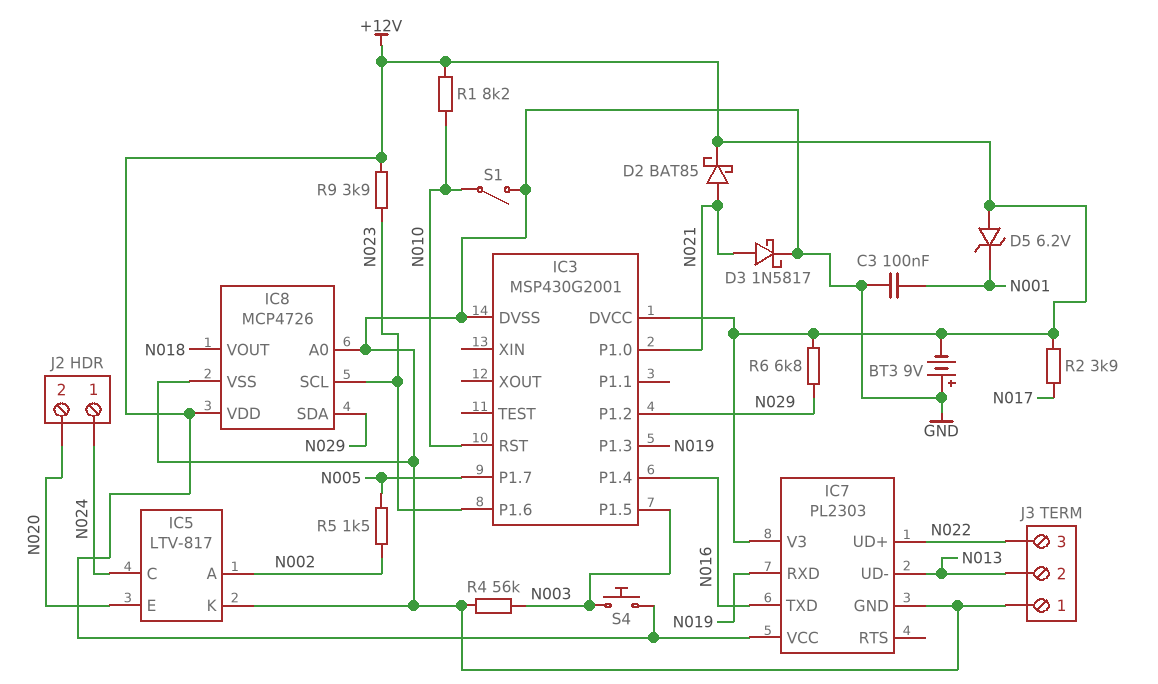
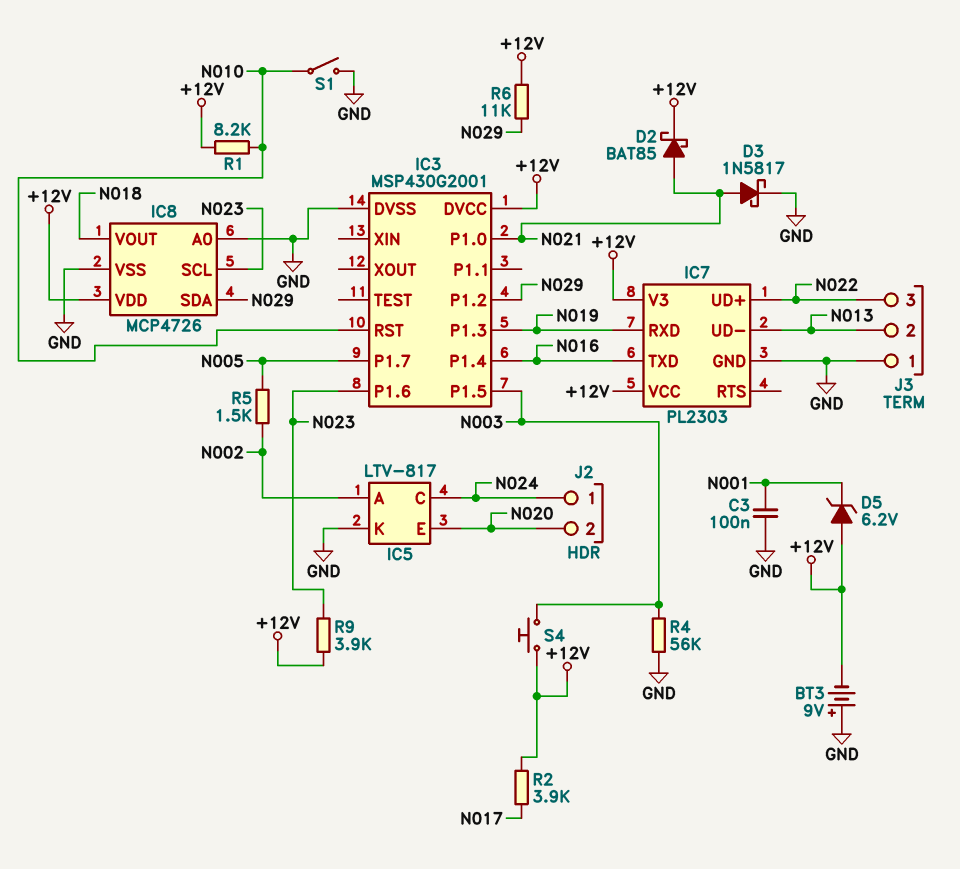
R6: 6.8k (+12V, N029) -> 11k (+12V, N029)

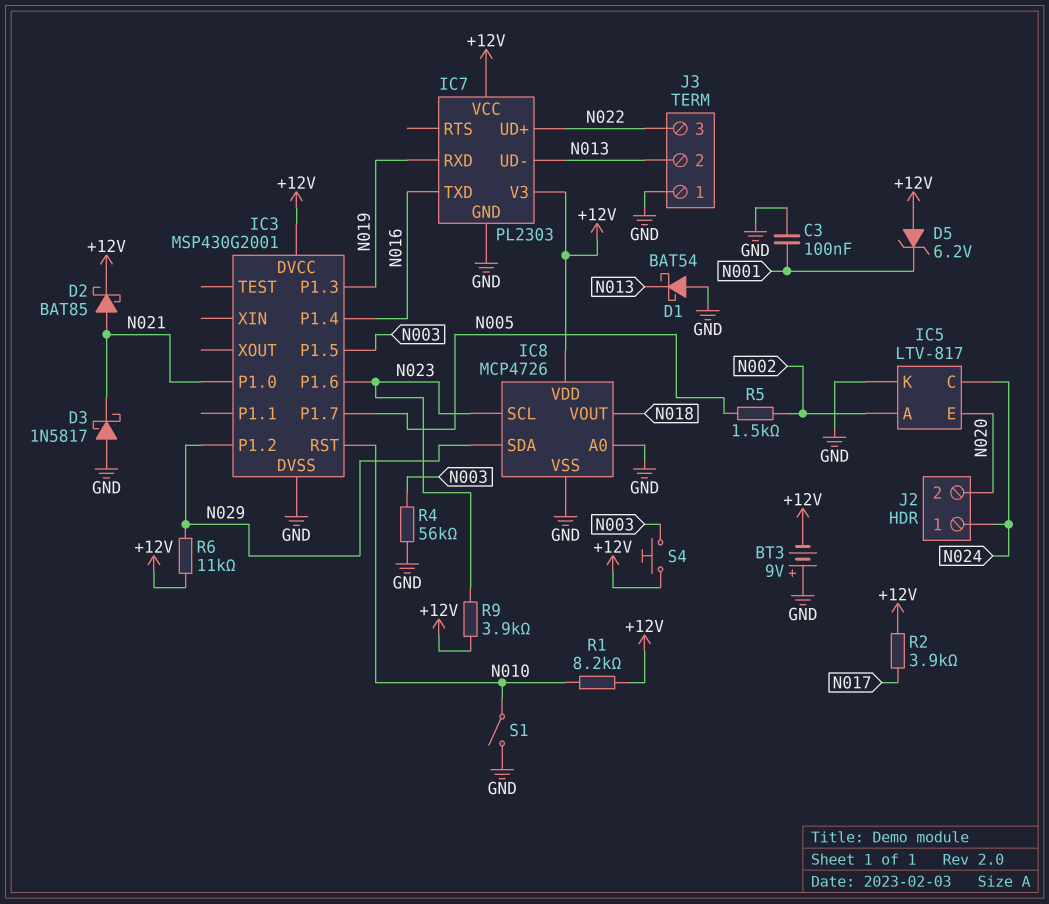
D1: none -> schottky BAT54 (A GND, K N013)
D3: schottky 1N5817 (A N021, K GND) -> schottky 1N5817 (A GND, K N021)

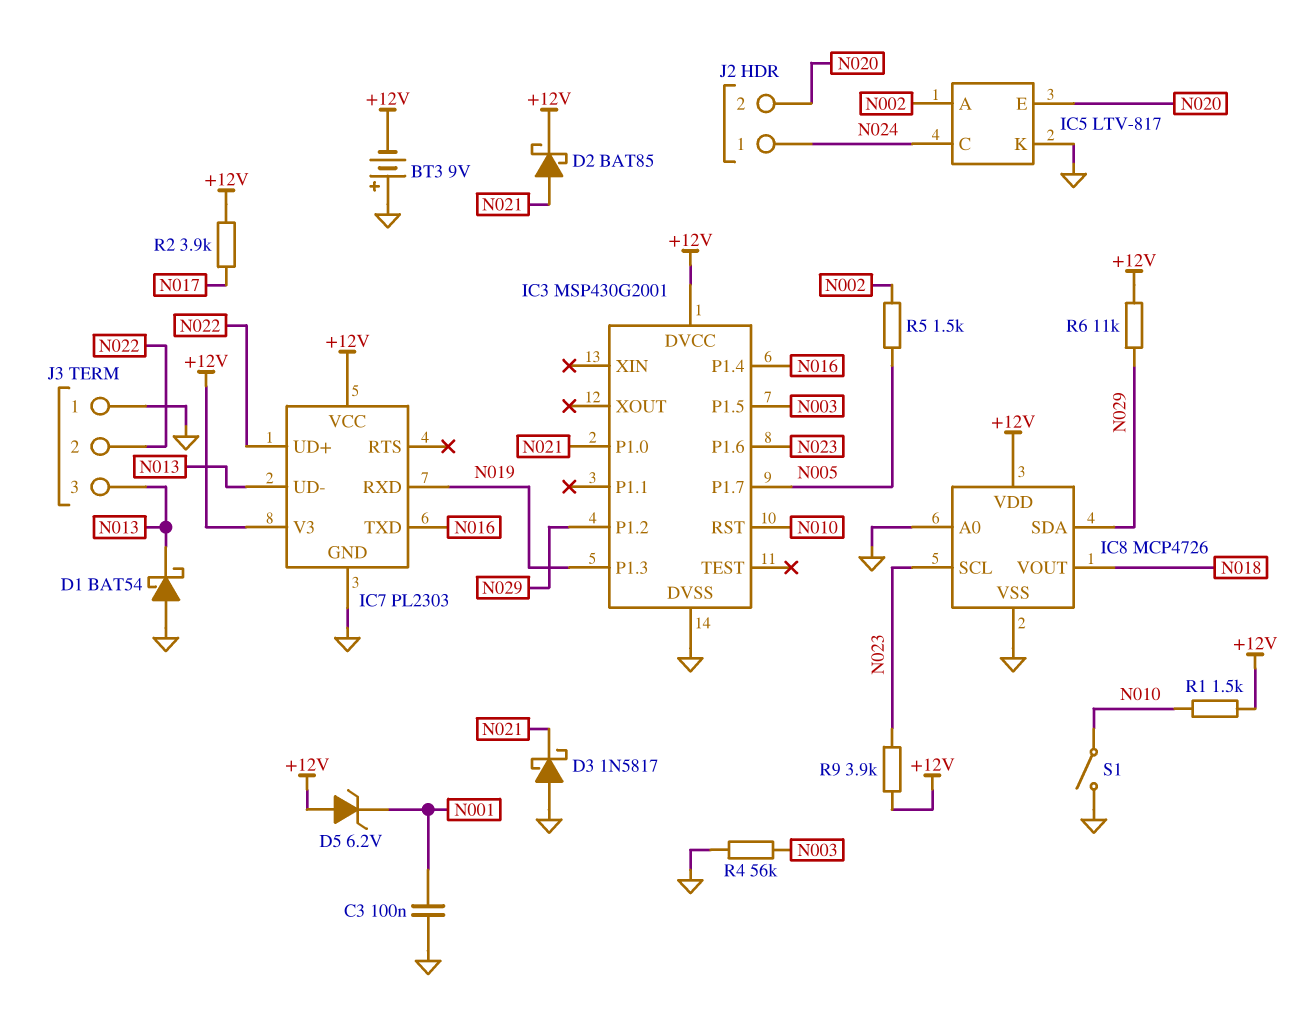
J3 pin 2: N013 -> N022
J3 pin 3: N022 -> N013
R1: 8.2k (+12V, N010) -> 1.5k (+12V, N010)
S4: button (+12V, N003) -> none

